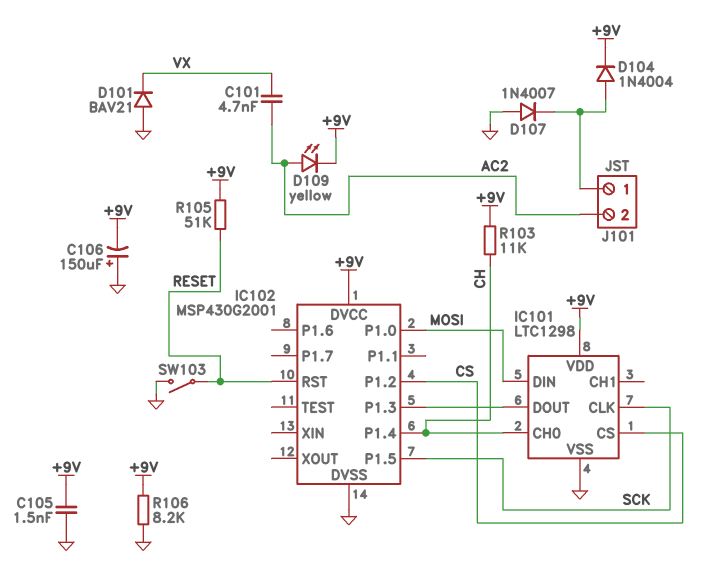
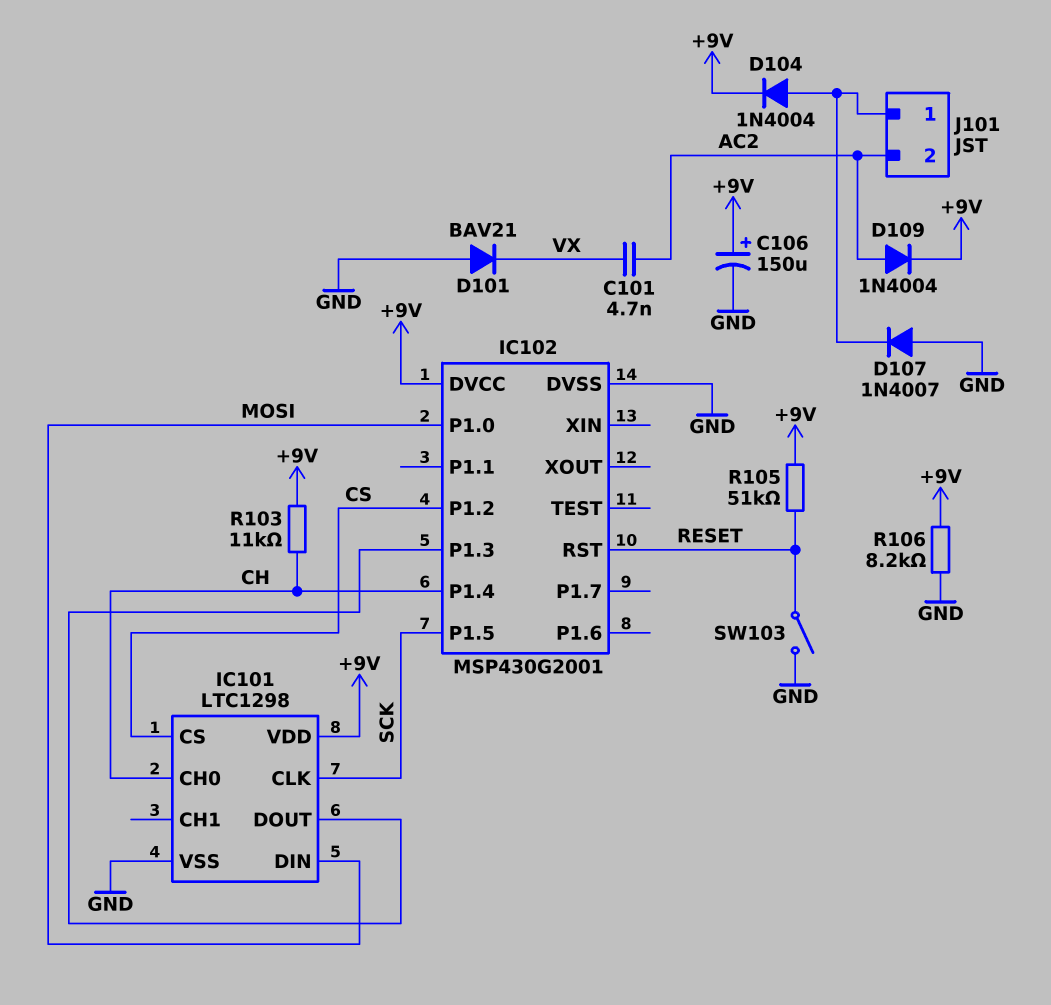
C105: 1.5nF (+9V, GND) -> none
C106: 150uF (plus GND, minus +9V) -> 150uF (plus +9V, minus GND)
D109: LED yellow (A AC2, K +9V) -> diode 1N4004 (A AC2, K +9V)

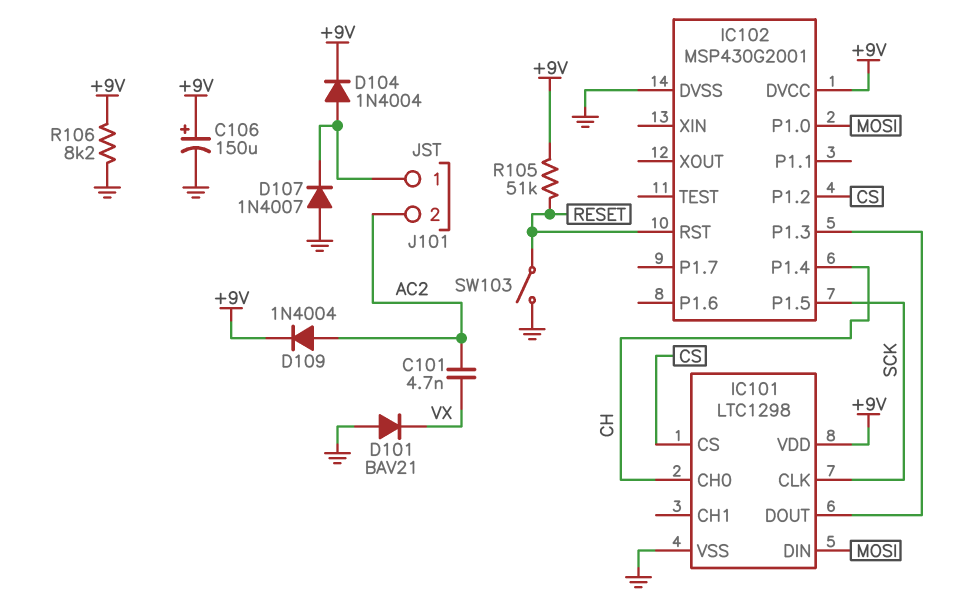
R103: 11k (+9V, CH) -> none

